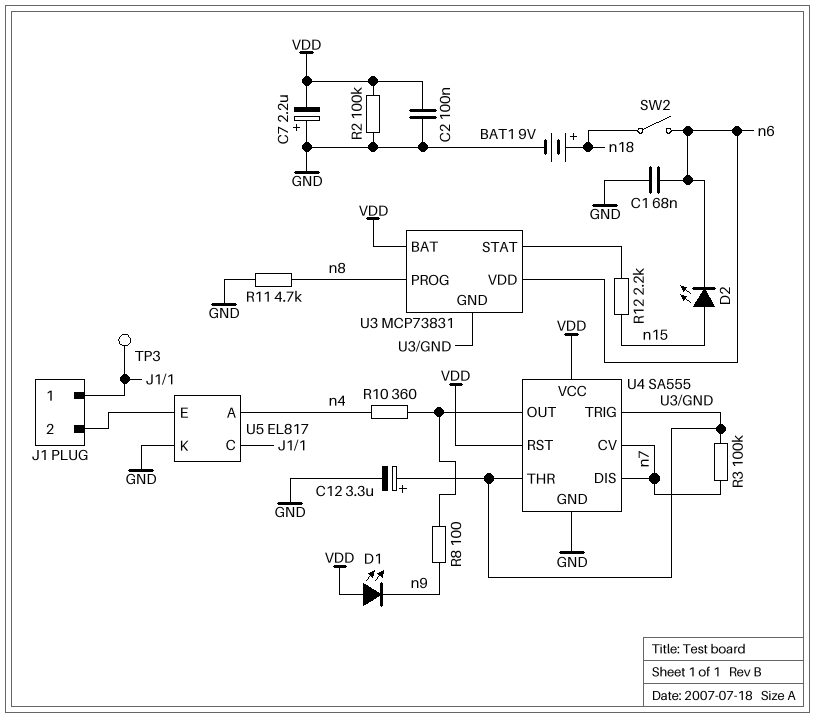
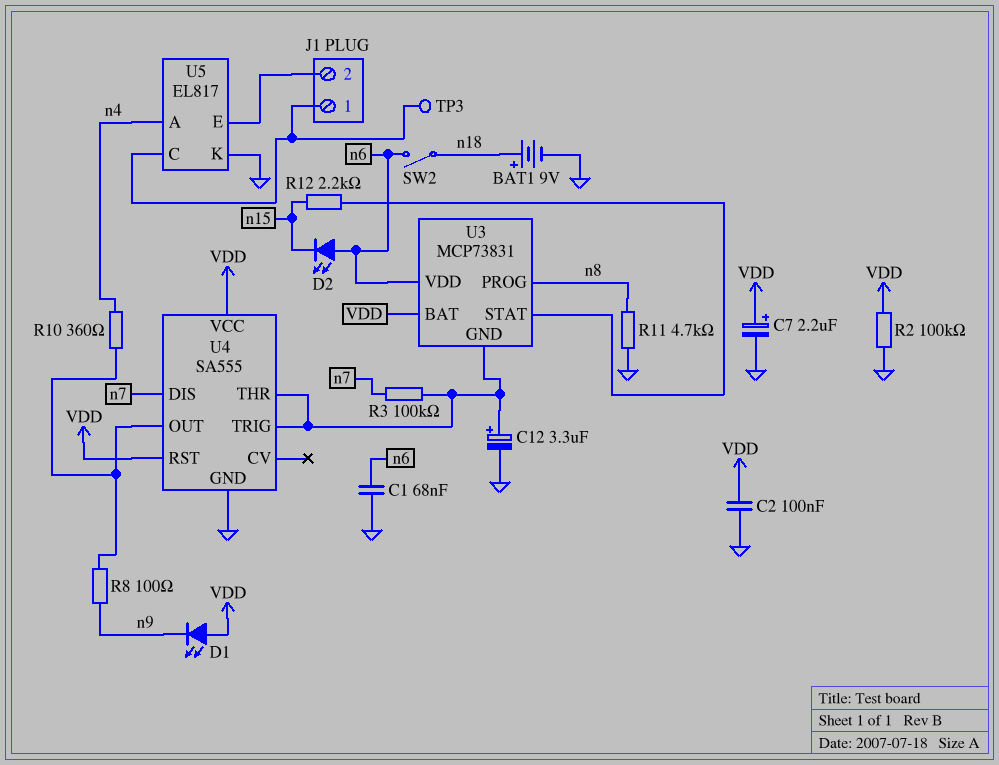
C7: 2.2uF (plus GND, minus VDD) -> 2.2uF (plus VDD, minus GND)
D2: LED (A n15, K n6) -> LED (A n6, K n15)
U4 pin CV: n7 -> none

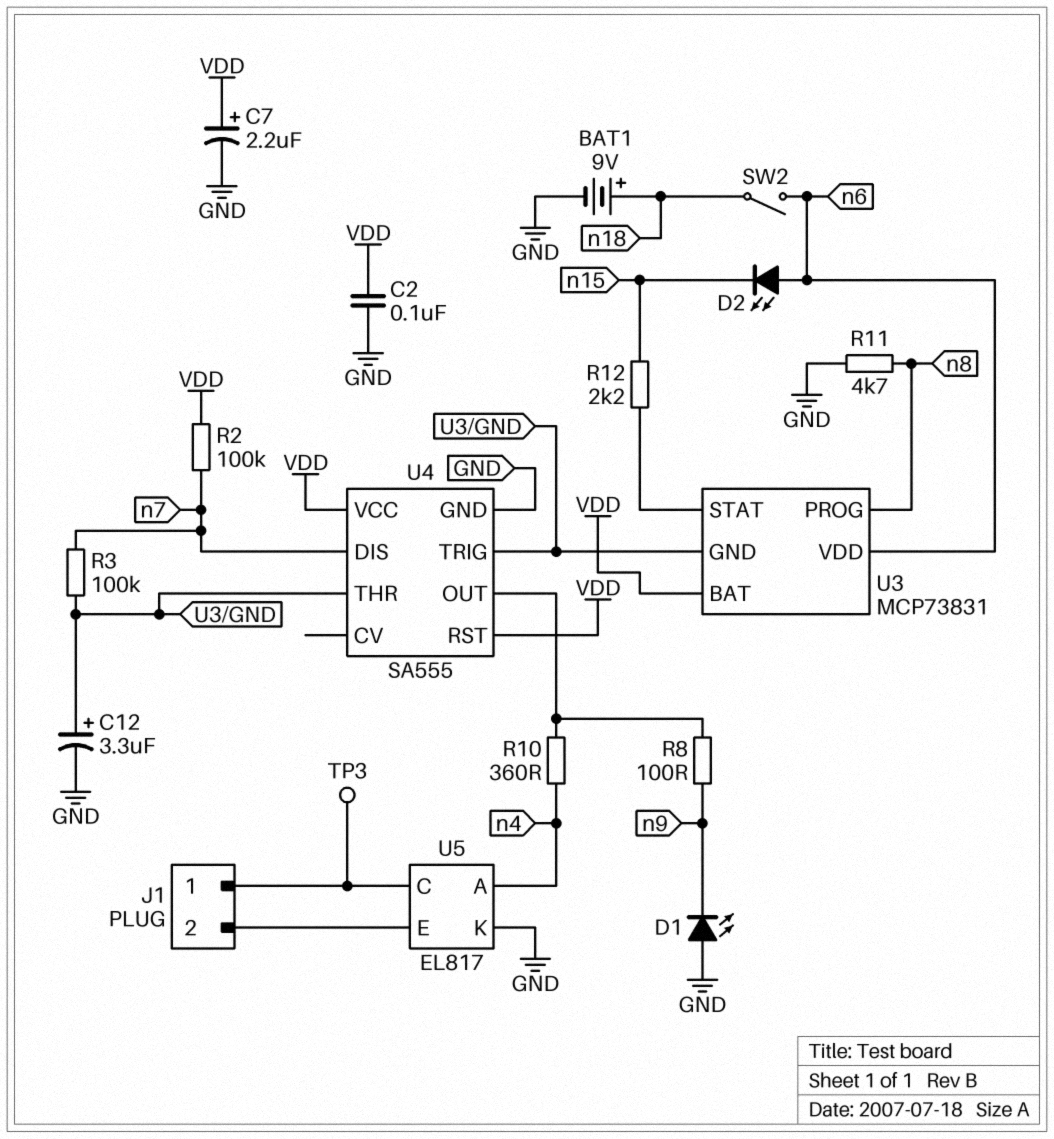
C1: 68nF (GND, n6) -> none
D1: LED (A VDD, K n9) -> LED (A GND, K n9)
R2: 100k (GND, VDD) -> 100k (VDD, n7)

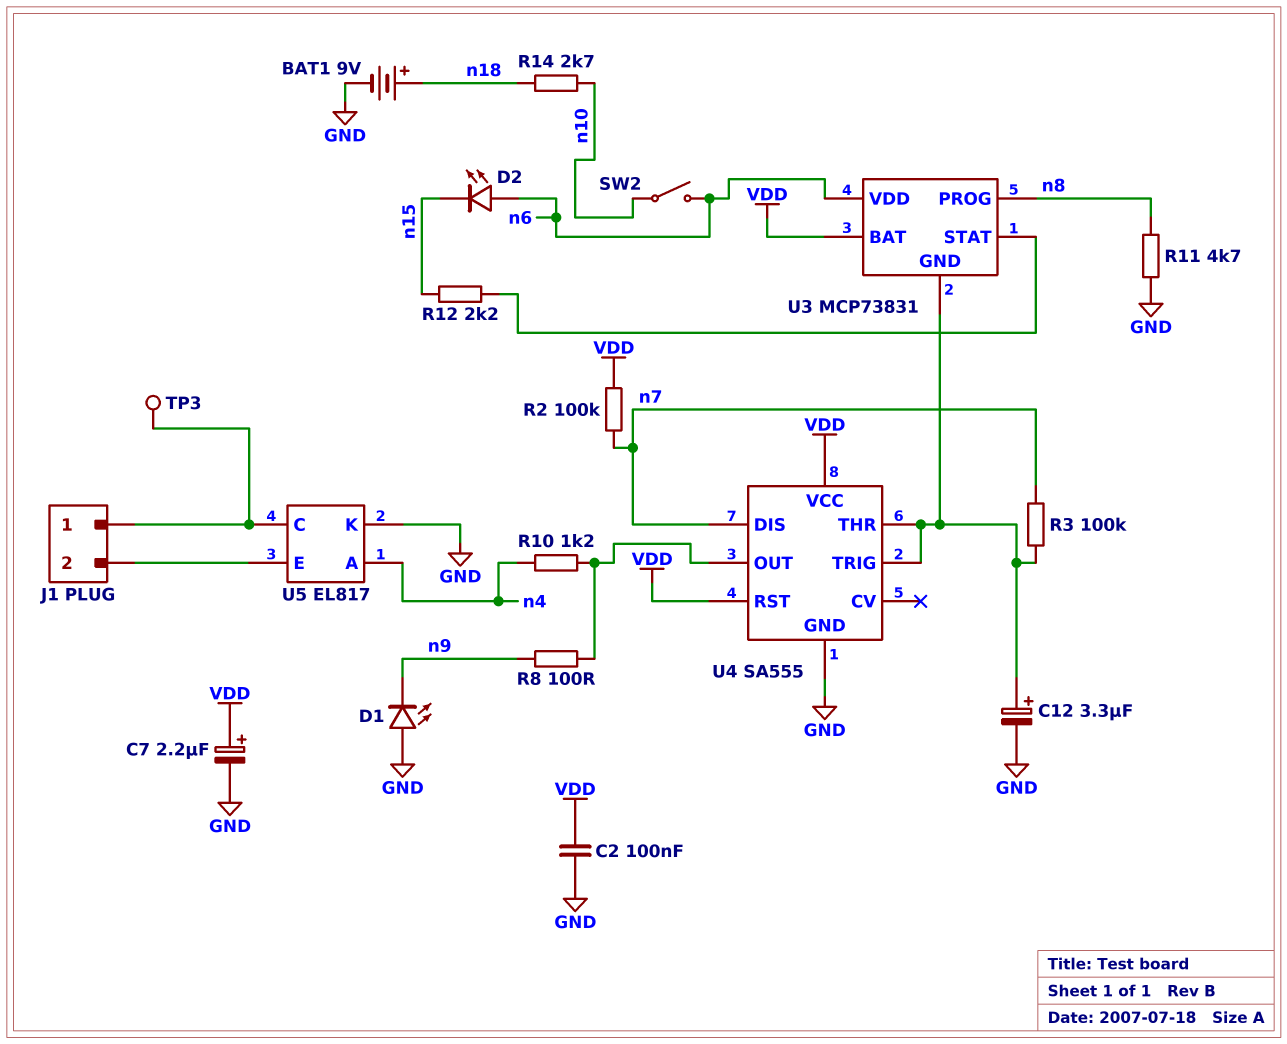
R10: 360 (U4/OUT, n4) -> 1.2k (U4/OUT, n4)
R14: none -> 2.7k (n10, n18)
SW2: switch (n6, n18) -> switch (n6, n10)

